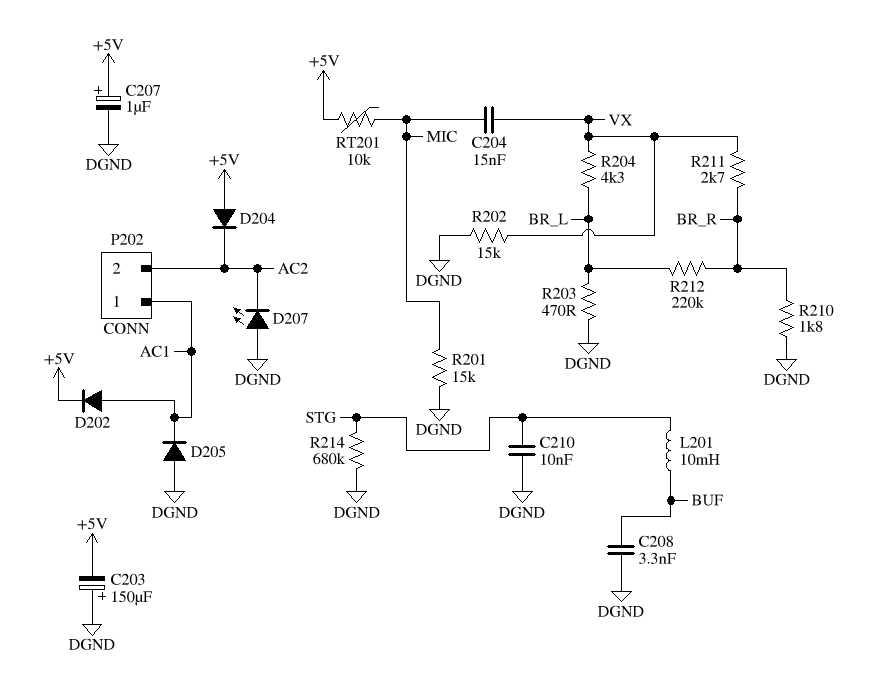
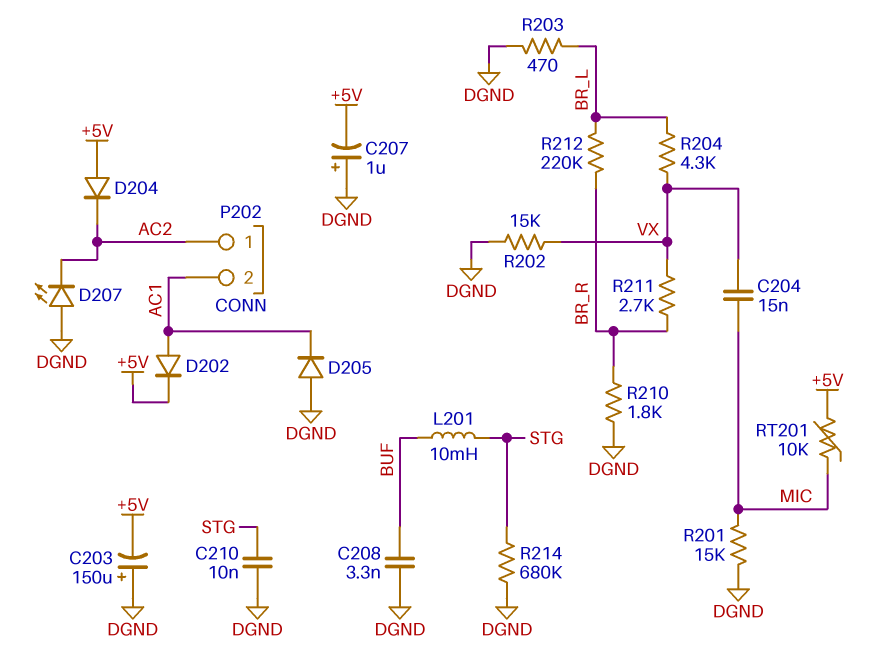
C207: 1uF (plus +5V, minus DGND) -> 1uF (plus DGND, minus +5V)
P202 pin 1: AC1 -> AC2
P202 pin 2: AC2 -> AC1

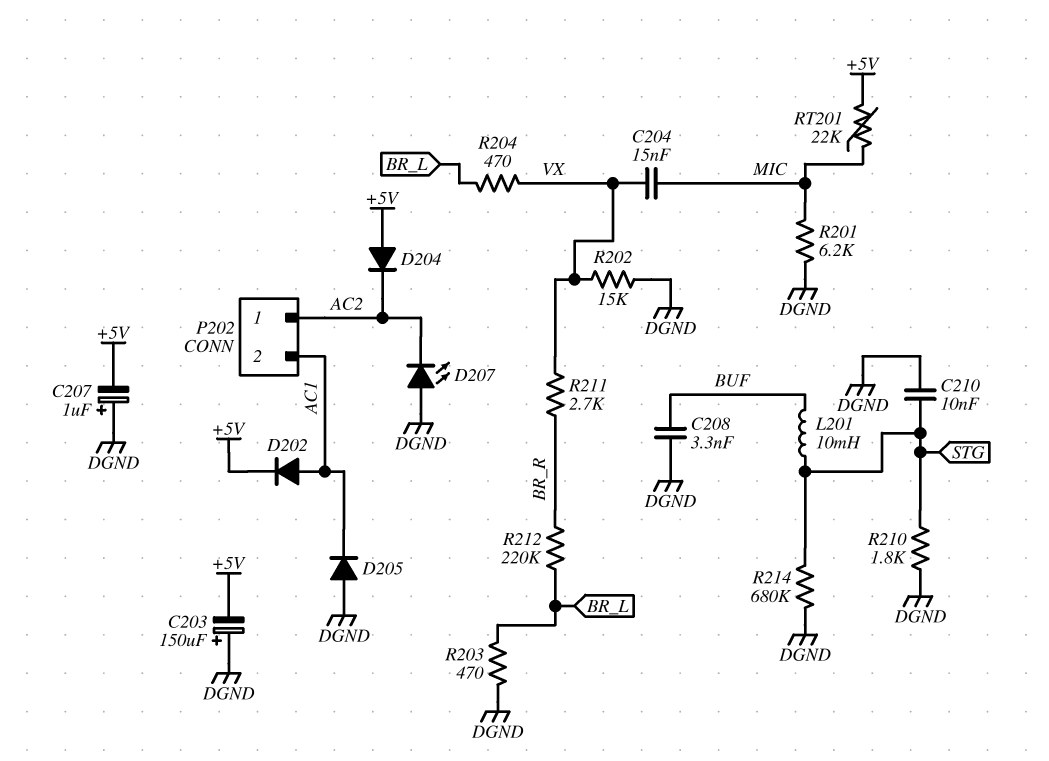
R201: 15k (DGND, MIC) -> 6.2k (DGND, MIC)
R204: 4.3k (BR_L, VX) -> 470 (BR_L, VX)
R210: 1.8k (BR_R, DGND) -> 1.8k (DGND, STG)
RT201: 10k (+5V, MIC) -> 22k (+5V, MIC)

